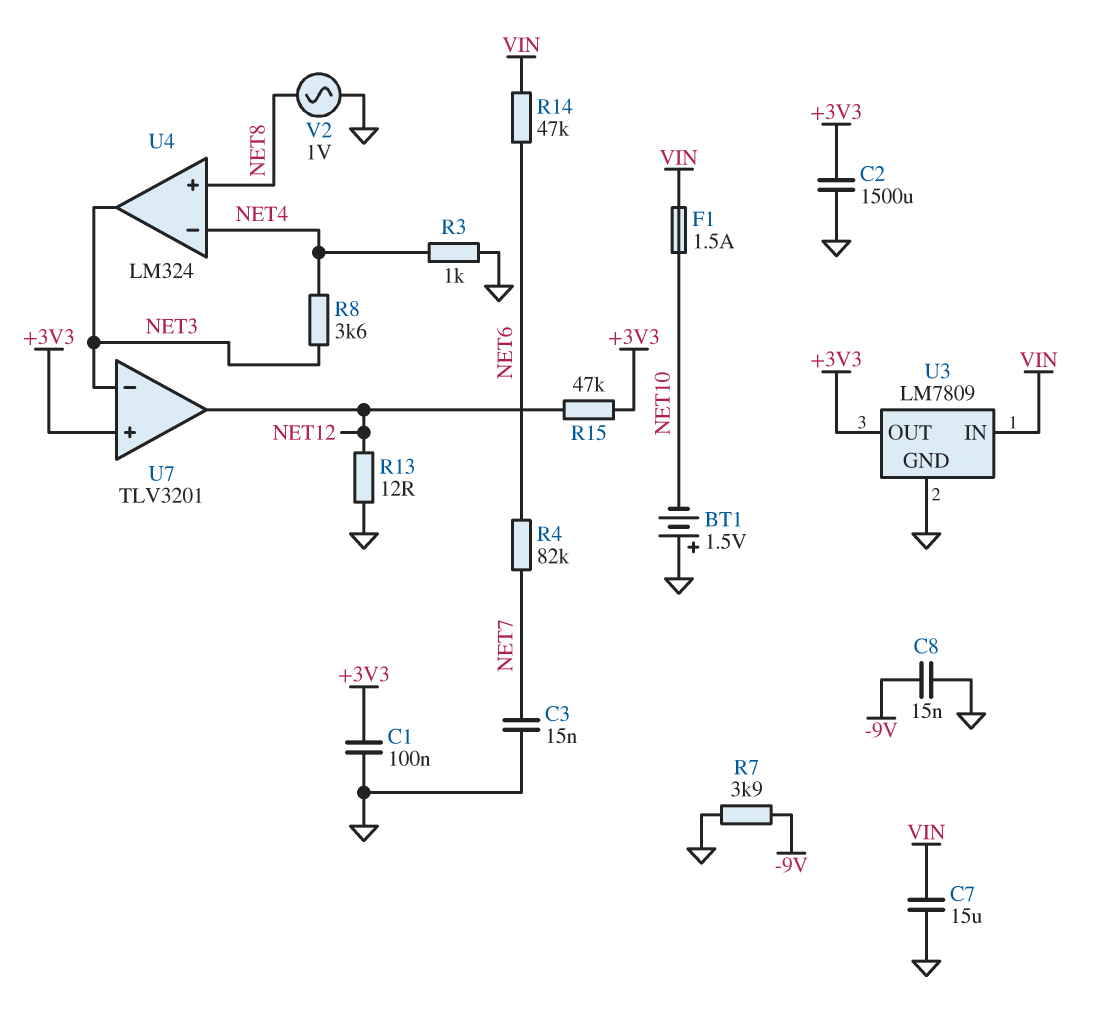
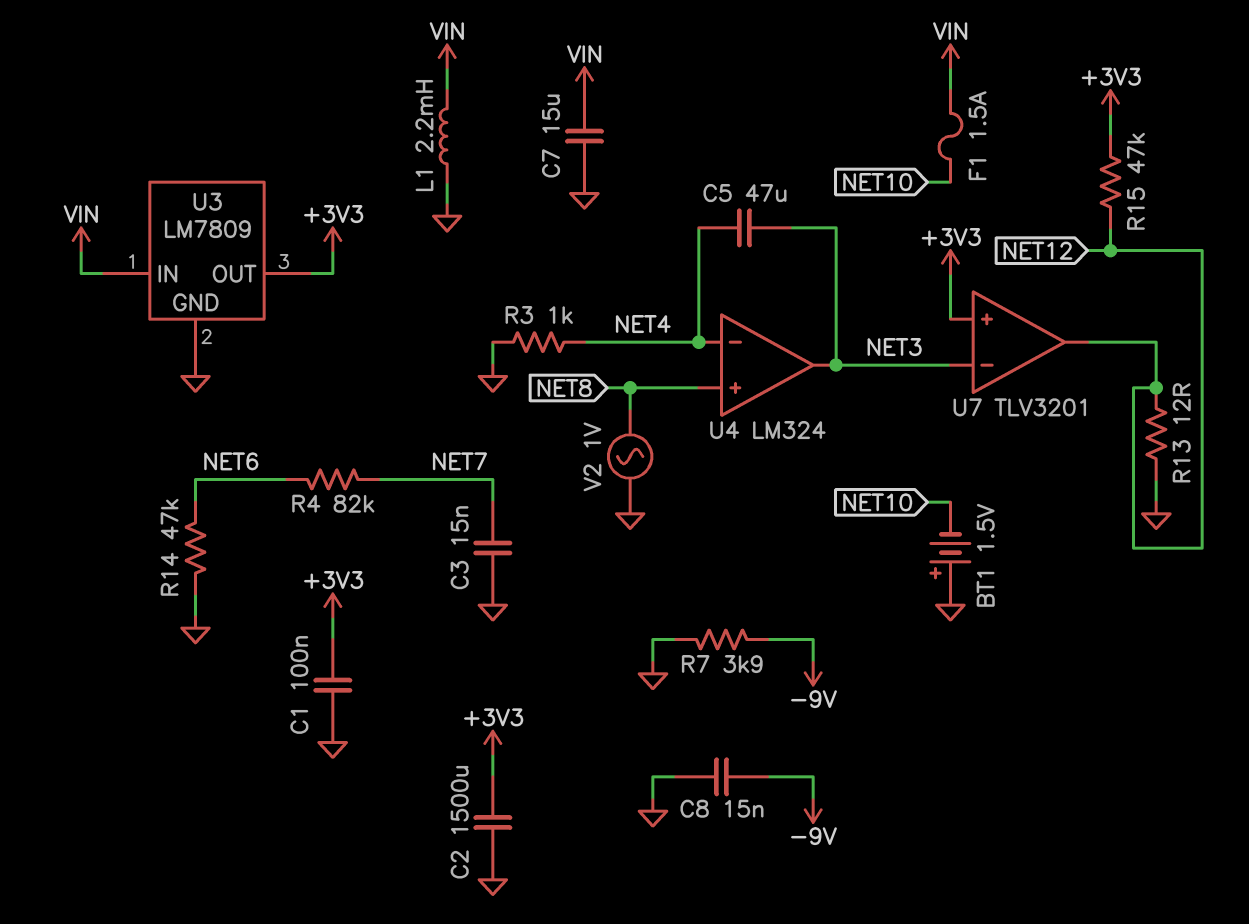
C5: none -> 47uF (NET3, NET4)
L1: none -> 2.2mH (GND, VIN)
R8: 3.6k (NET3, NET4) -> none
R14: 47k (NET6, VIN) -> 47k (GND, NET6)

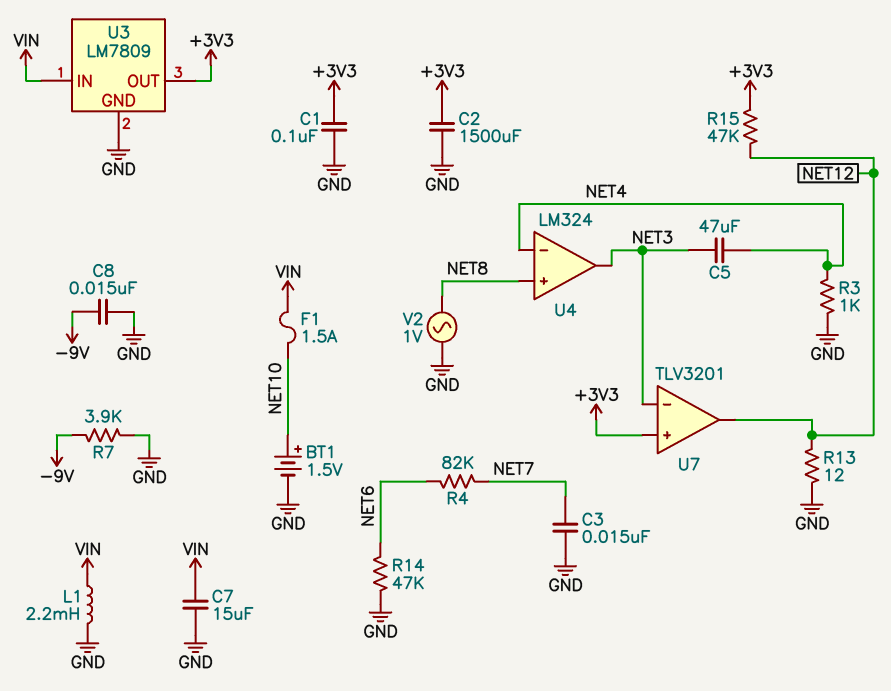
BT1: 1.5V (plus GND, minus NET10) -> 1.5V (plus NET10, minus GND)

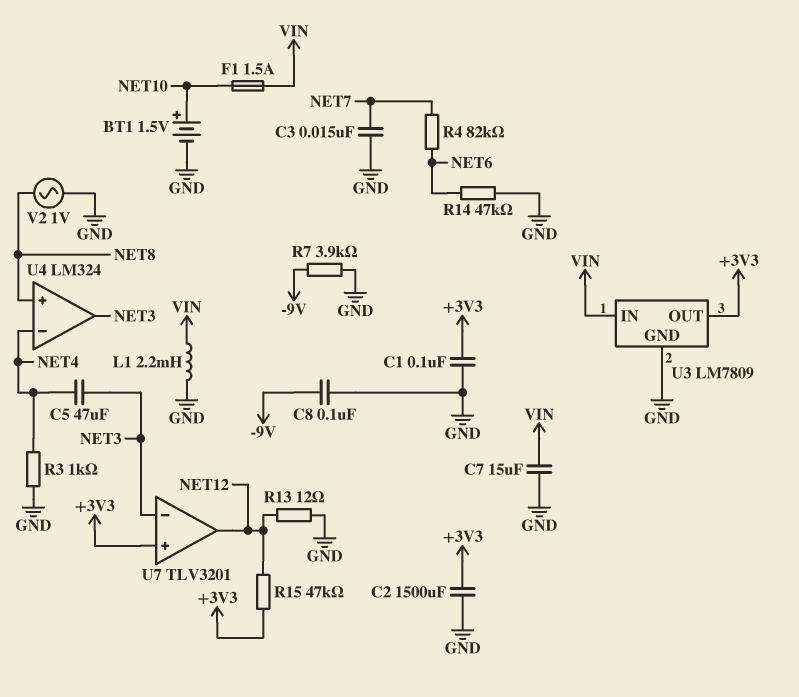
C8: 15nF (-9V, GND) -> 100nF (-9V, GND)

